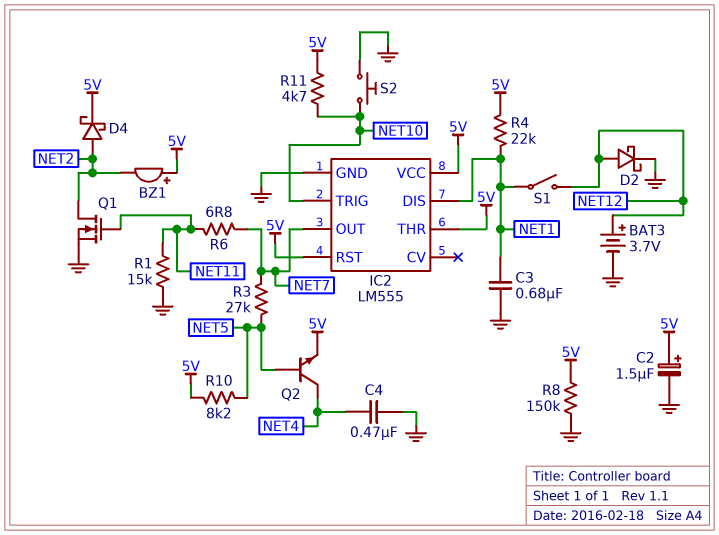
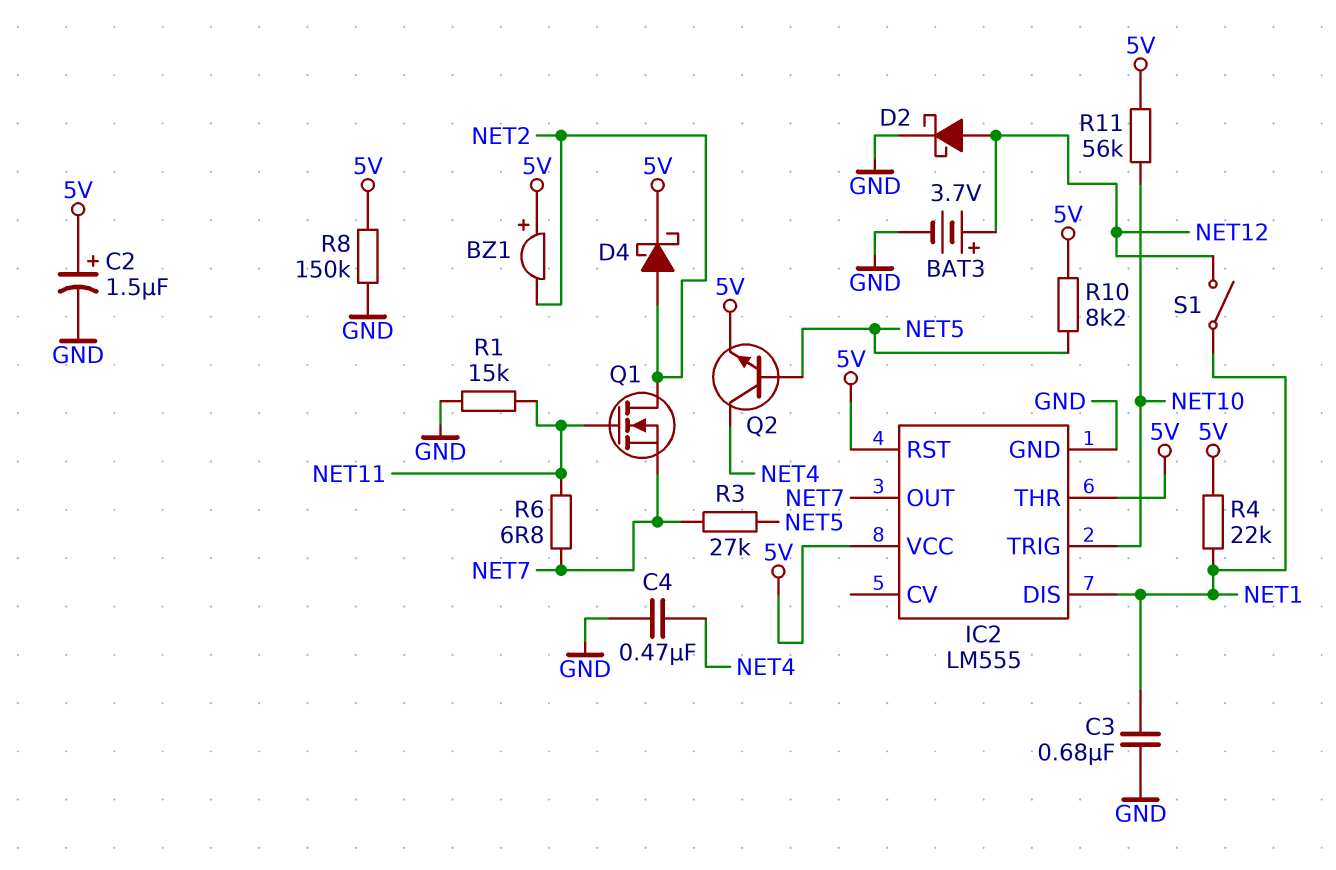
Q1: NMOS (G NET11, D NET2, S GND) -> NMOS (G NET11, D NET2, S NET7)
R11: 4.7k (5V, NET10) -> 56k (5V, NET10)
S2: button (GND, NET10) -> none

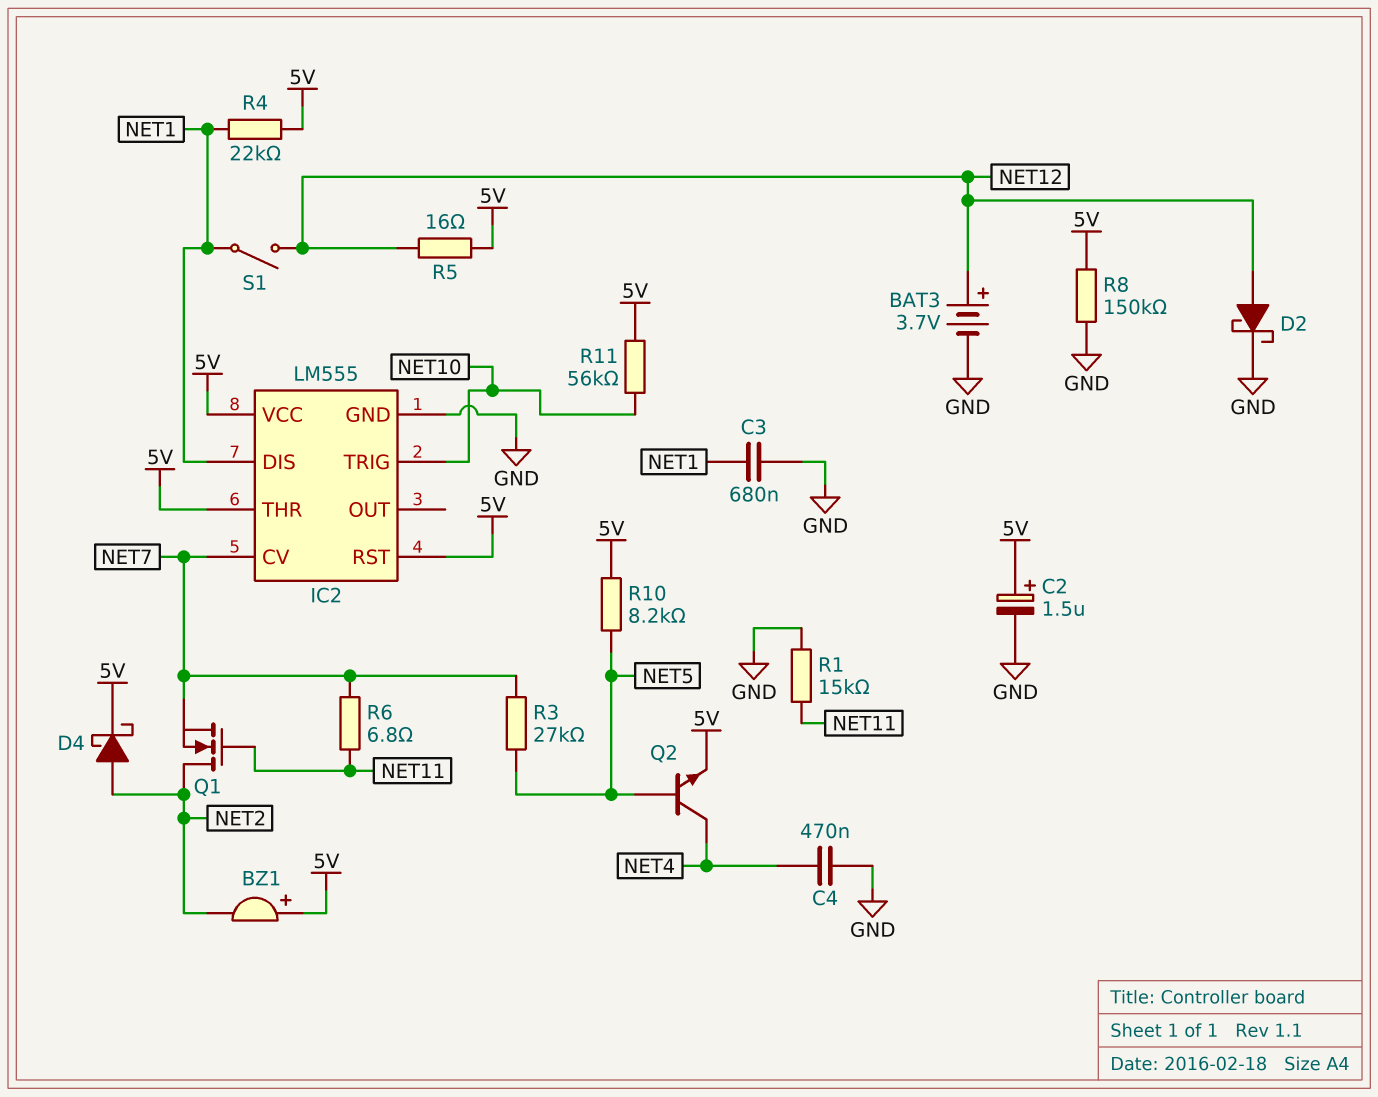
IC2 pin CV: none -> NET7
IC2 pin OUT: NET7 -> none
R5: none -> 16 (5V, NET12)

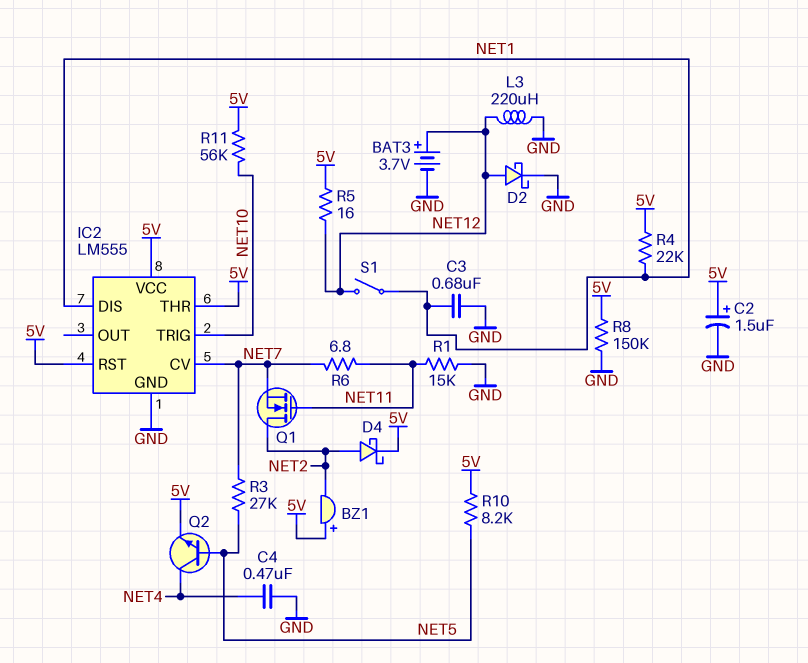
L3: none -> 220uH (GND, NET12)

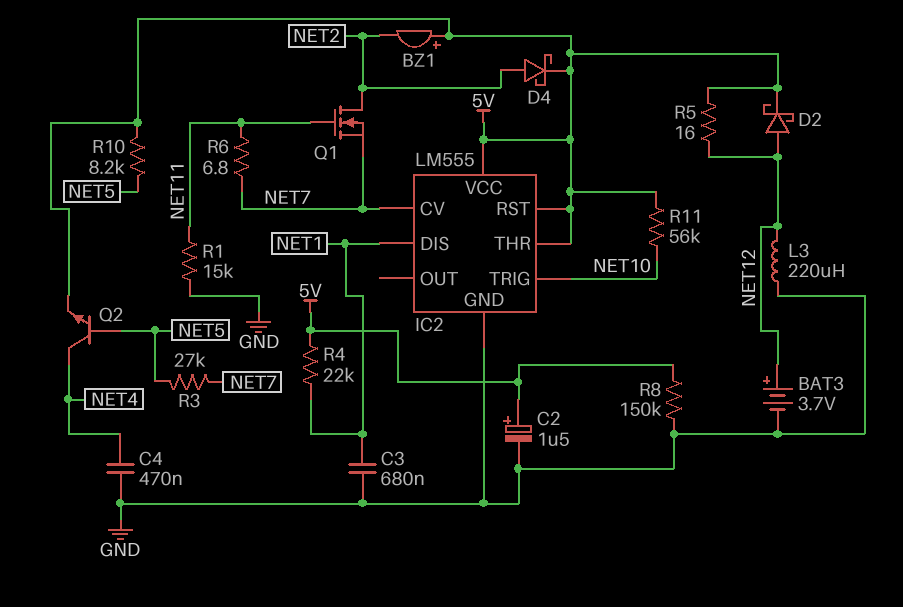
D2: schottky (A NET12, K GND) -> schottky (A NET12, K 5V)
S1: switch (NET1, NET12) -> none

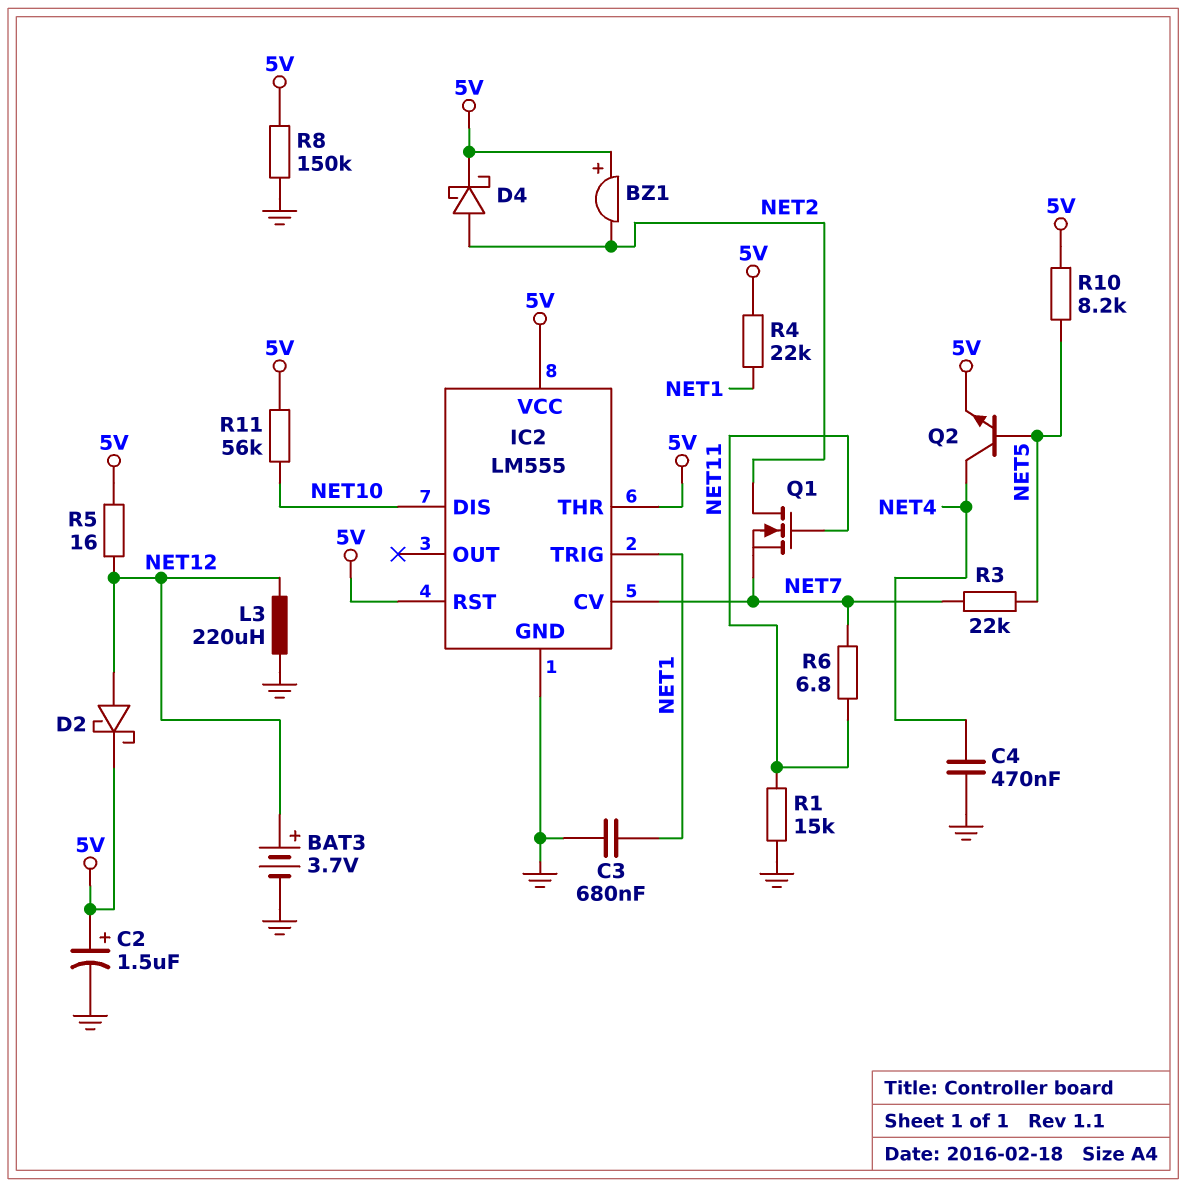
IC2 pin DIS: NET1 -> NET10
IC2 pin TRIG: NET10 -> NET1
R3: 27k (NET5, NET7) -> 22k (NET5, NET7)

